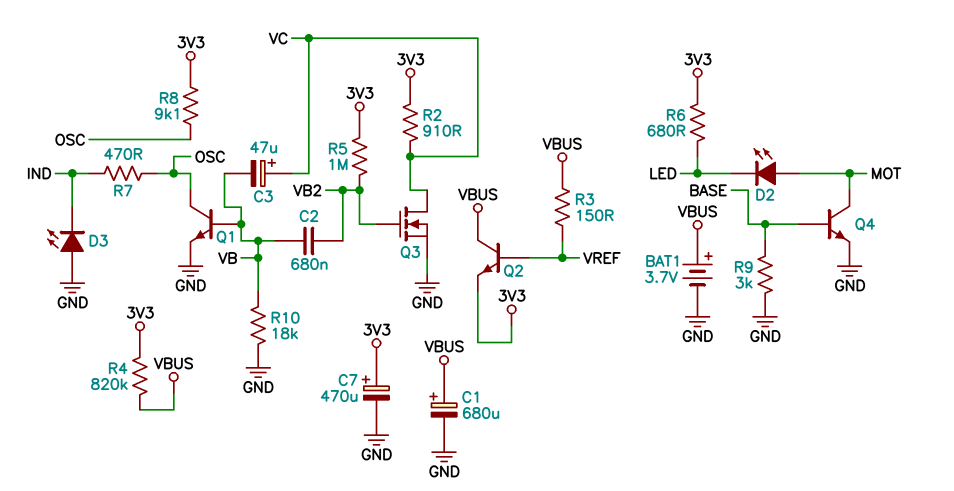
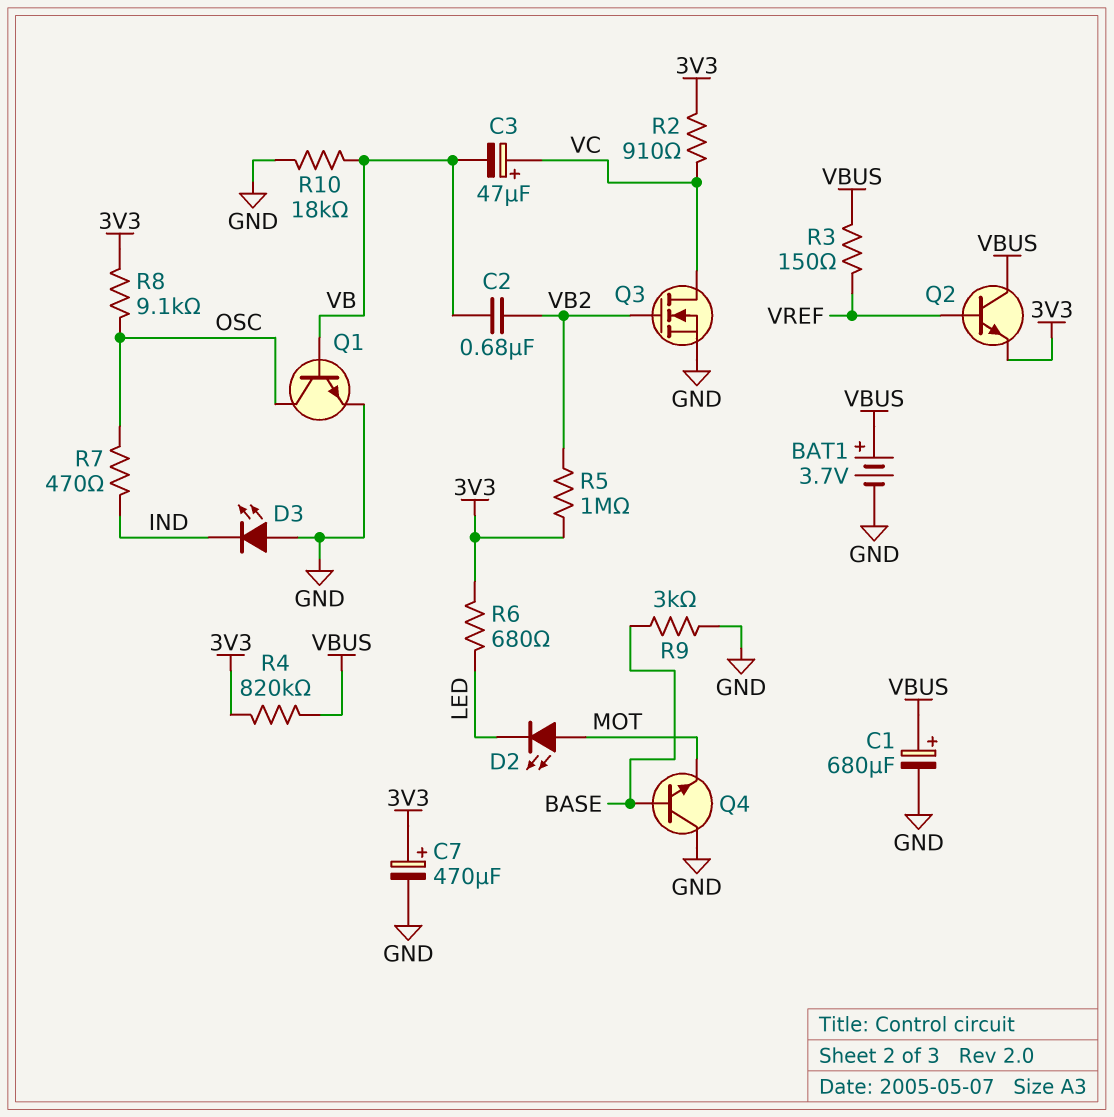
Q4: NPN (B BASE, C MOT, E GND) -> NPN (B BASE, C GND, E MOT)

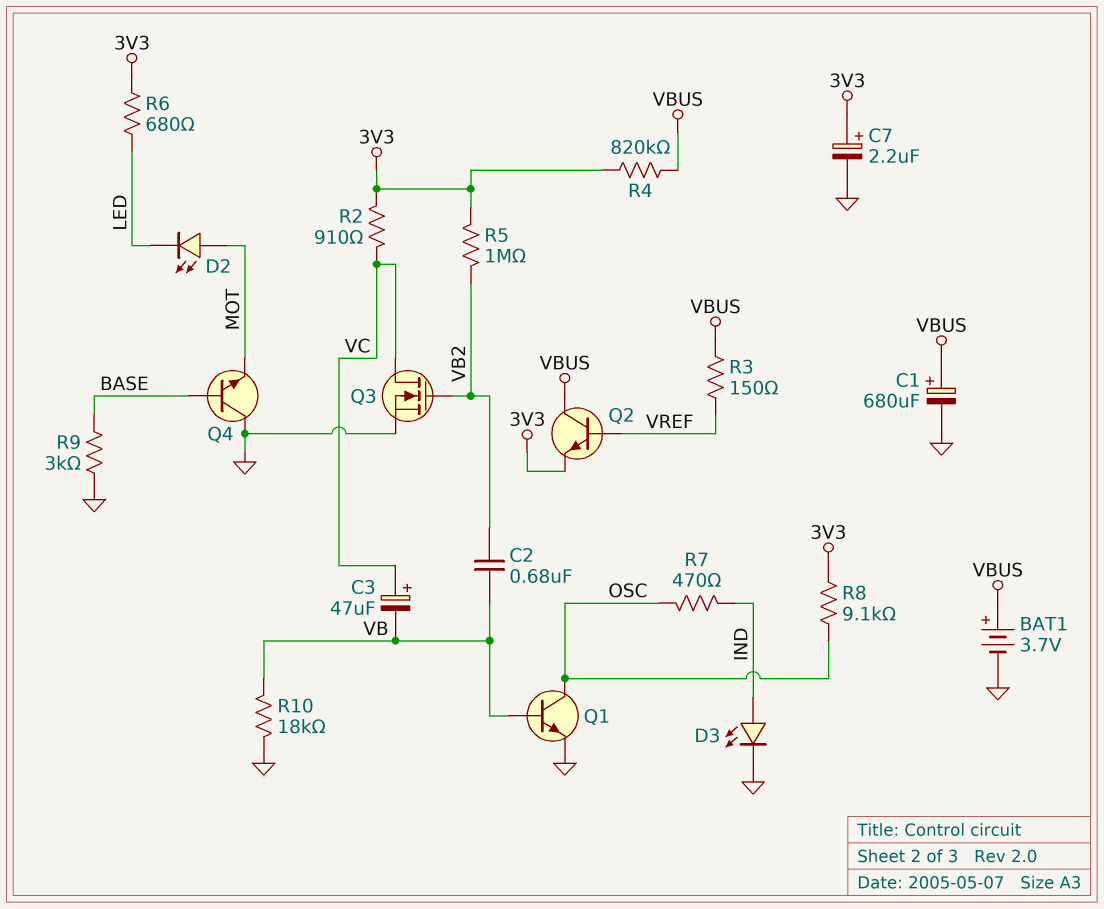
C7: 470uF (plus 3V3, minus GND) -> 2.2uF (plus 3V3, minus GND)
D3: LED (A GND, K IND) -> LED (A IND, K GND)

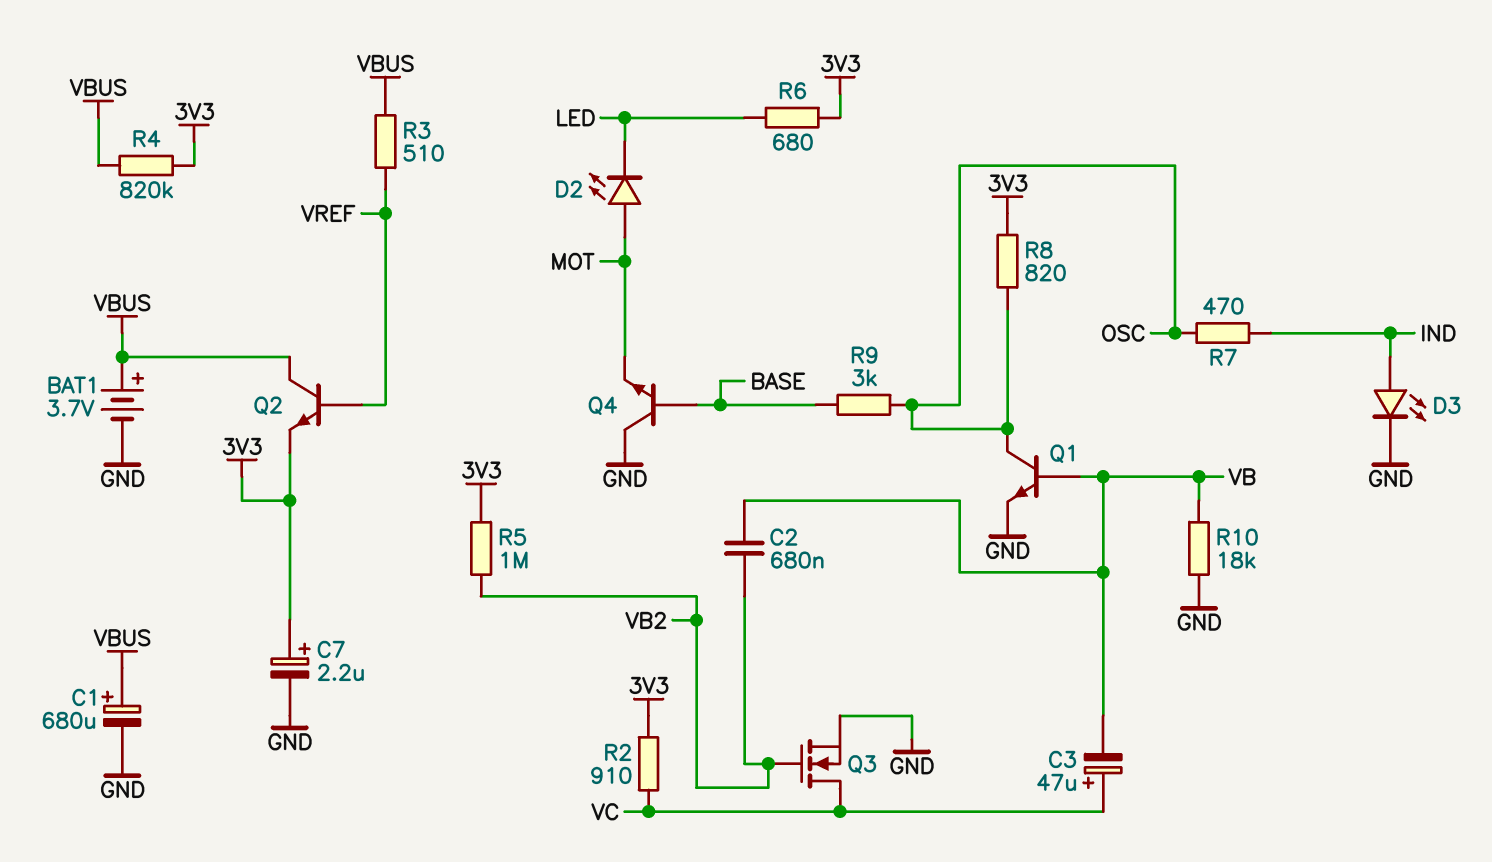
R3: 150 (VBUS, VREF) -> 510 (VBUS, VREF)
R8: 9.1k (3V3, OSC) -> 820 (3V3, OSC)
R9: 3k (BASE, GND) -> 3k (BASE, OSC)

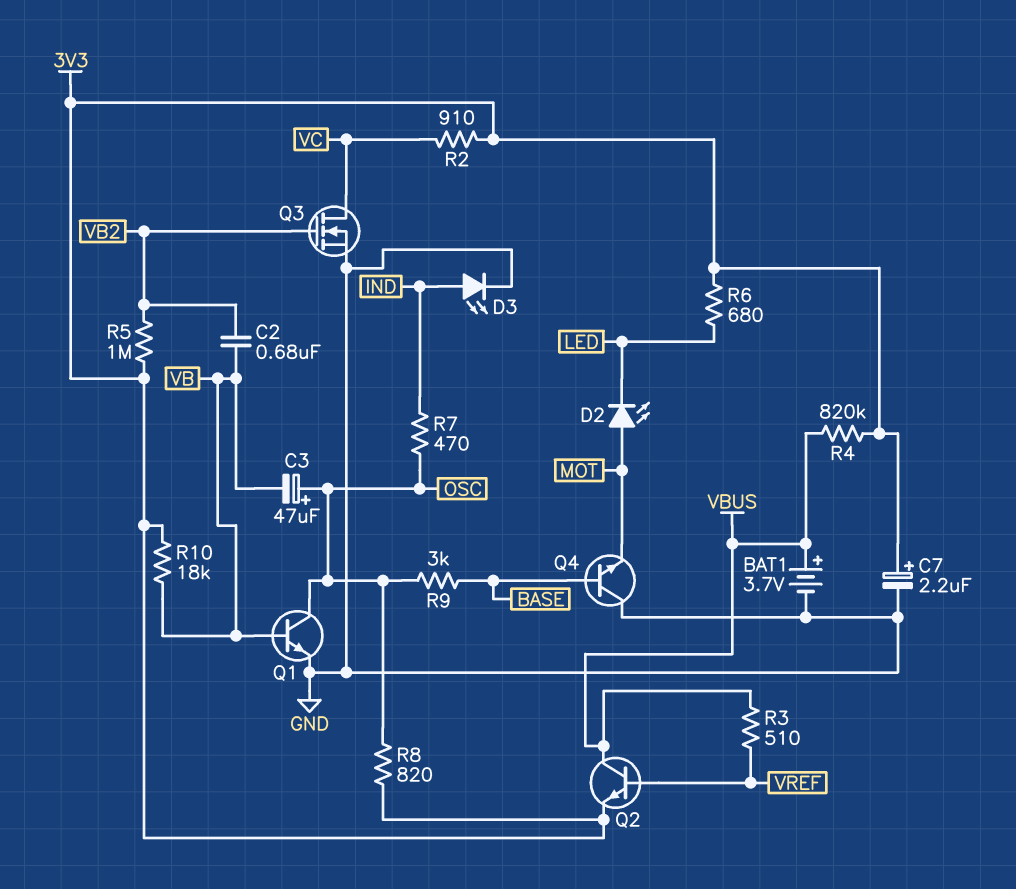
C1: 680uF (plus VBUS, minus GND) -> none
C3: 47uF (plus VC, minus VB) -> 47uF (plus OSC, minus VB)
R10: 18k (GND, VB) -> 18k (3V3, VB)

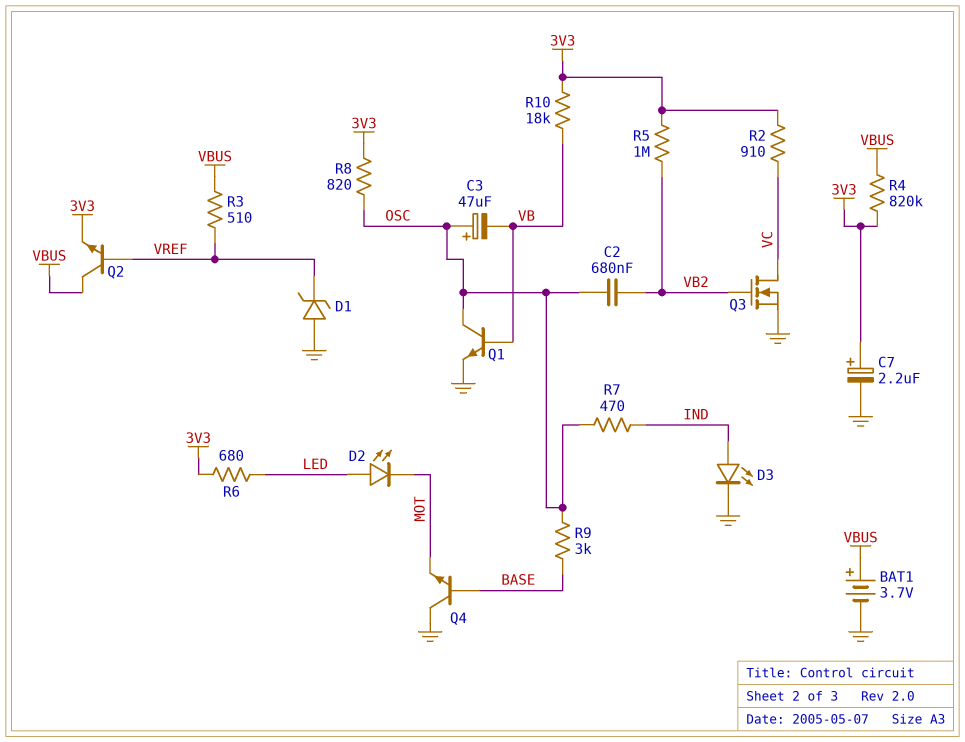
C2: 680nF (VB, VB2) -> 680nF (OSC, VB2)
D1: none -> zener (A GND, K VREF)
D2: LED (A MOT, K LED) -> LED (A LED, K MOT)

